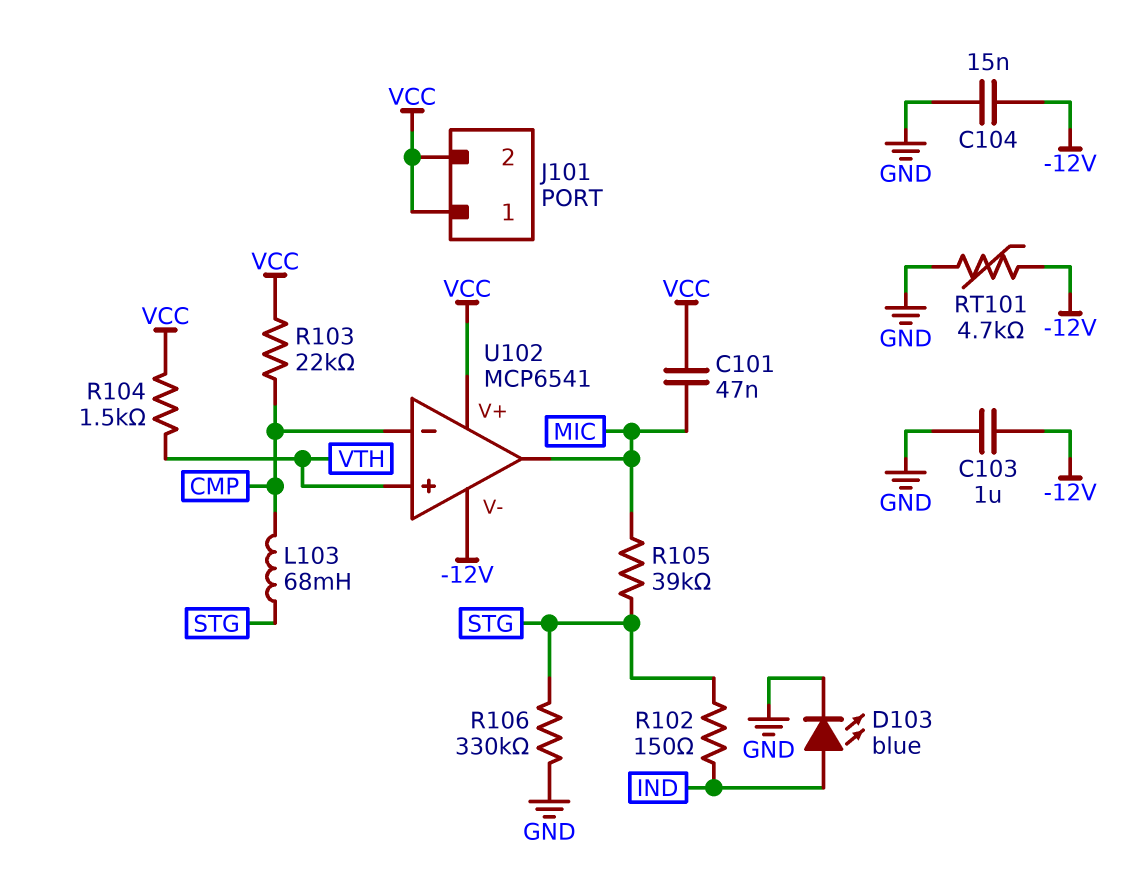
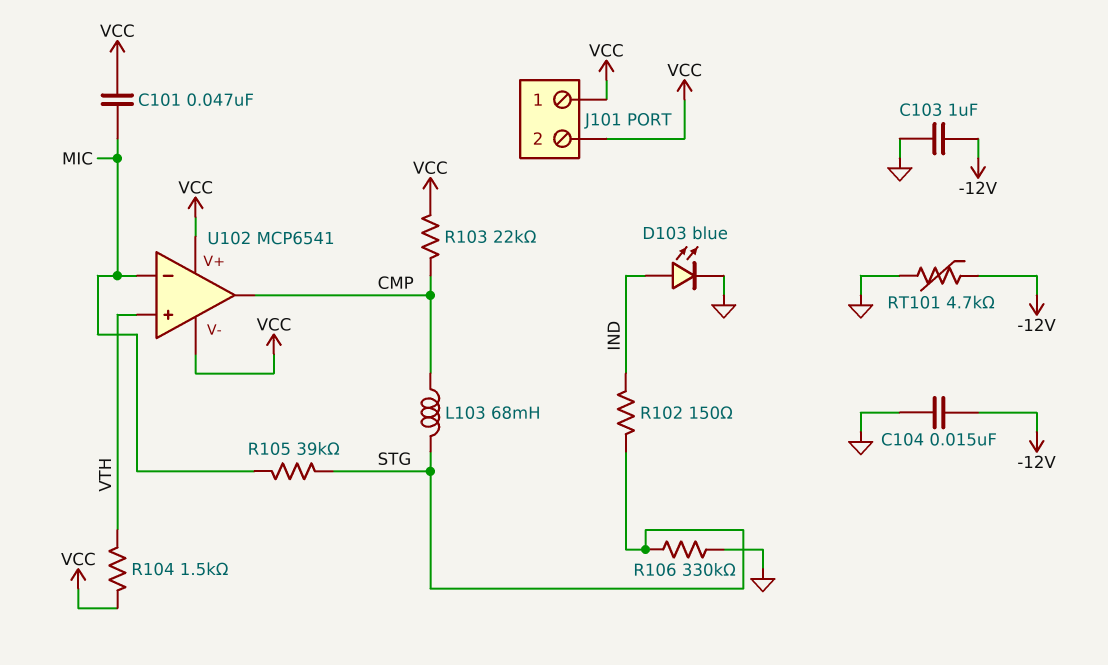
U102 pin V-: -12V -> VCC
U102 pin in-: CMP -> MIC
U102 pin out: MIC -> CMP

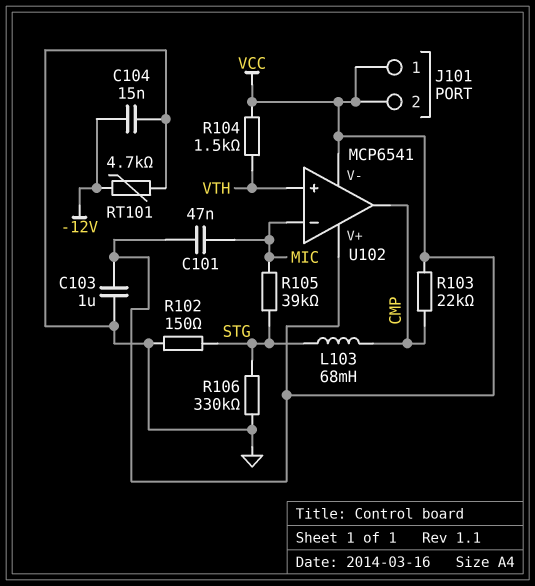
C103: 1uF (-12V, GND) -> 1uF (GND, VCC)
D103: LED blue (A IND, K GND) -> none
R102: 150 (IND, STG) -> 150 (GND, STG)

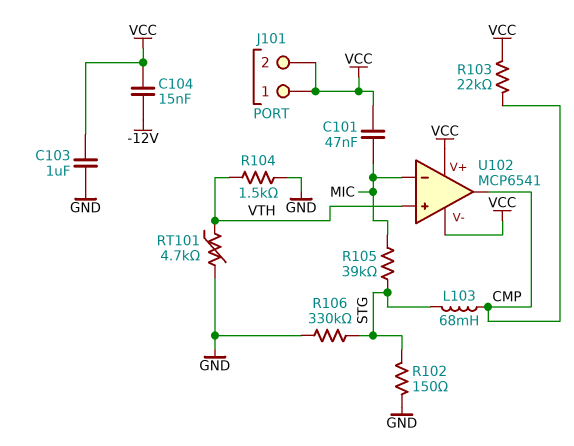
C104: 15nF (-12V, GND) -> 15nF (-12V, VCC)
R104: 1.5k (VCC, VTH) -> 1.5k (GND, VTH)
RT101: 4.7k (-12V, GND) -> 4.7k (GND, VTH)

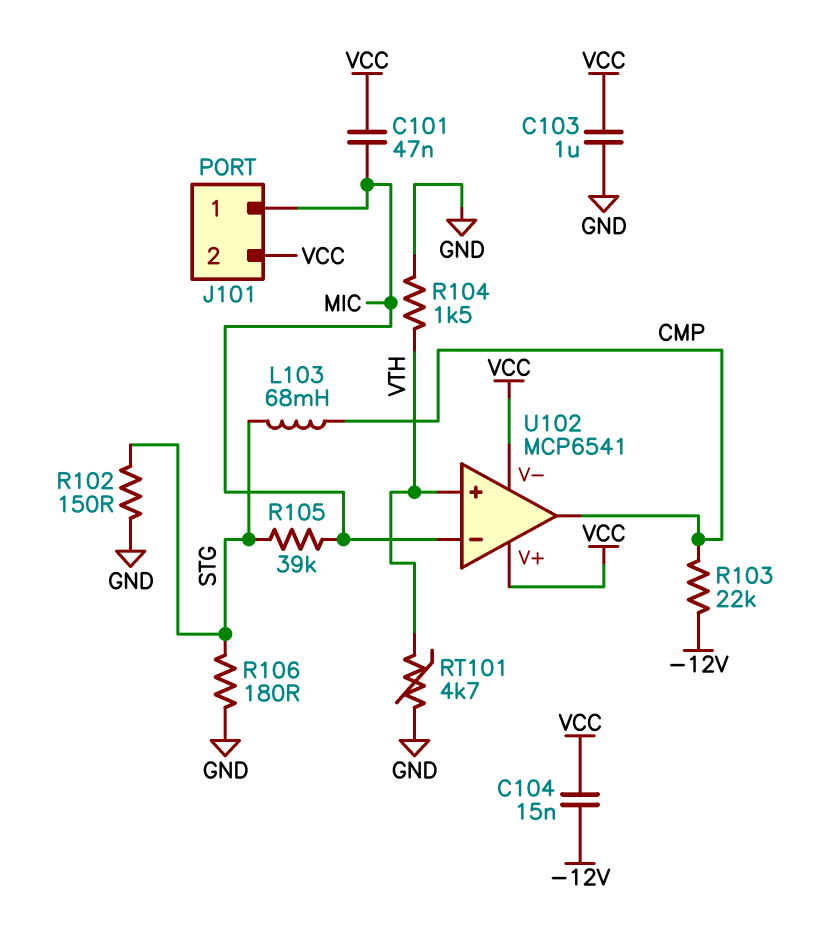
J101 pin 1: VCC -> MIC
R103: 22k (CMP, VCC) -> 22k (-12V, CMP)
R106: 330k (GND, STG) -> 180 (GND, STG)

